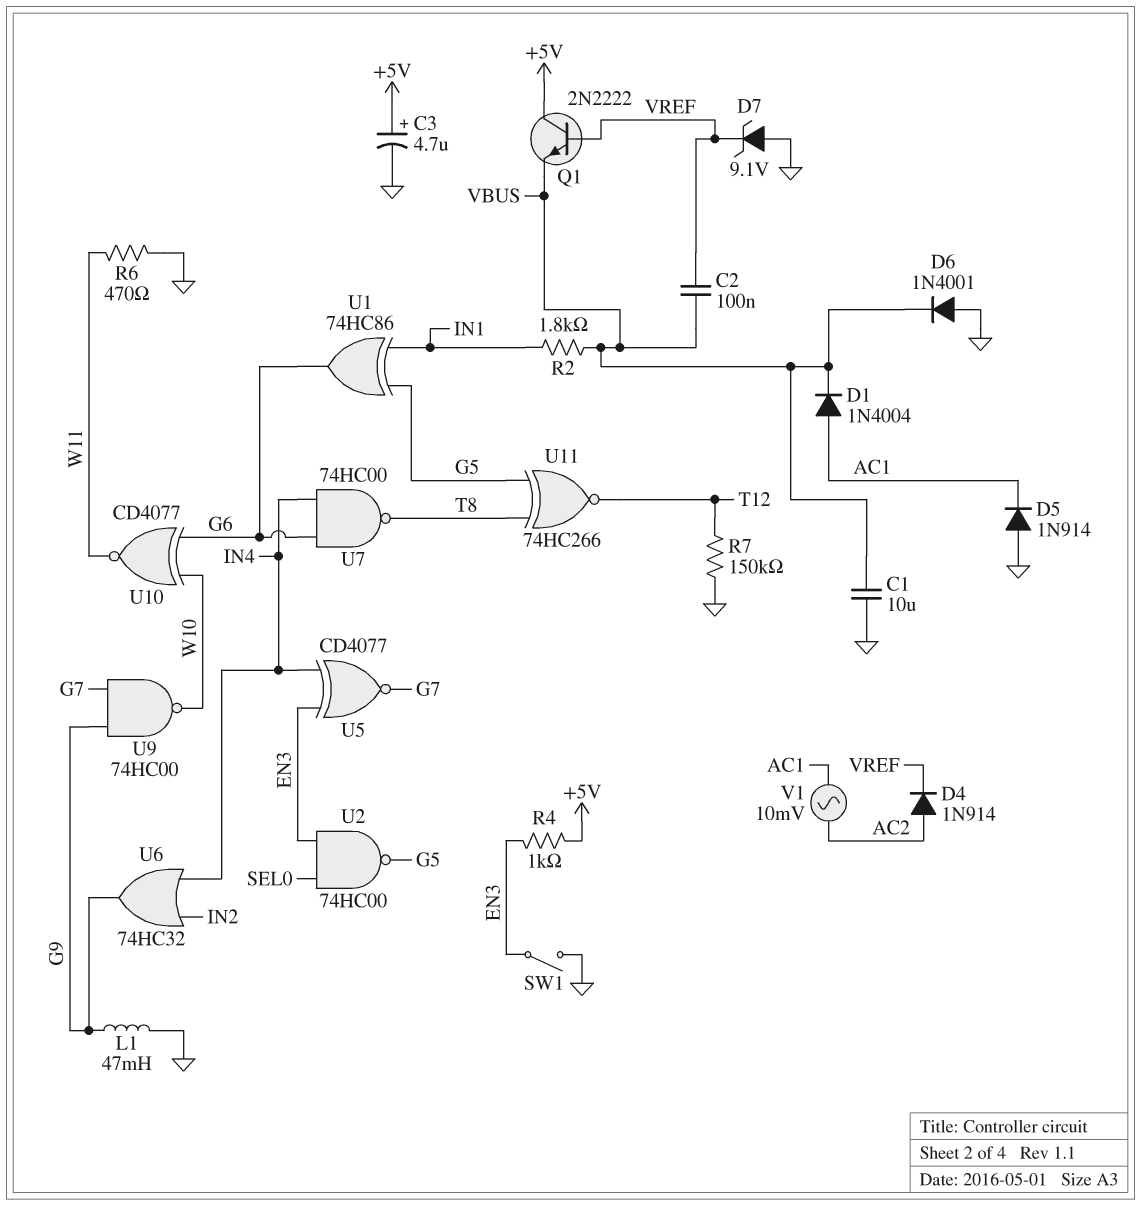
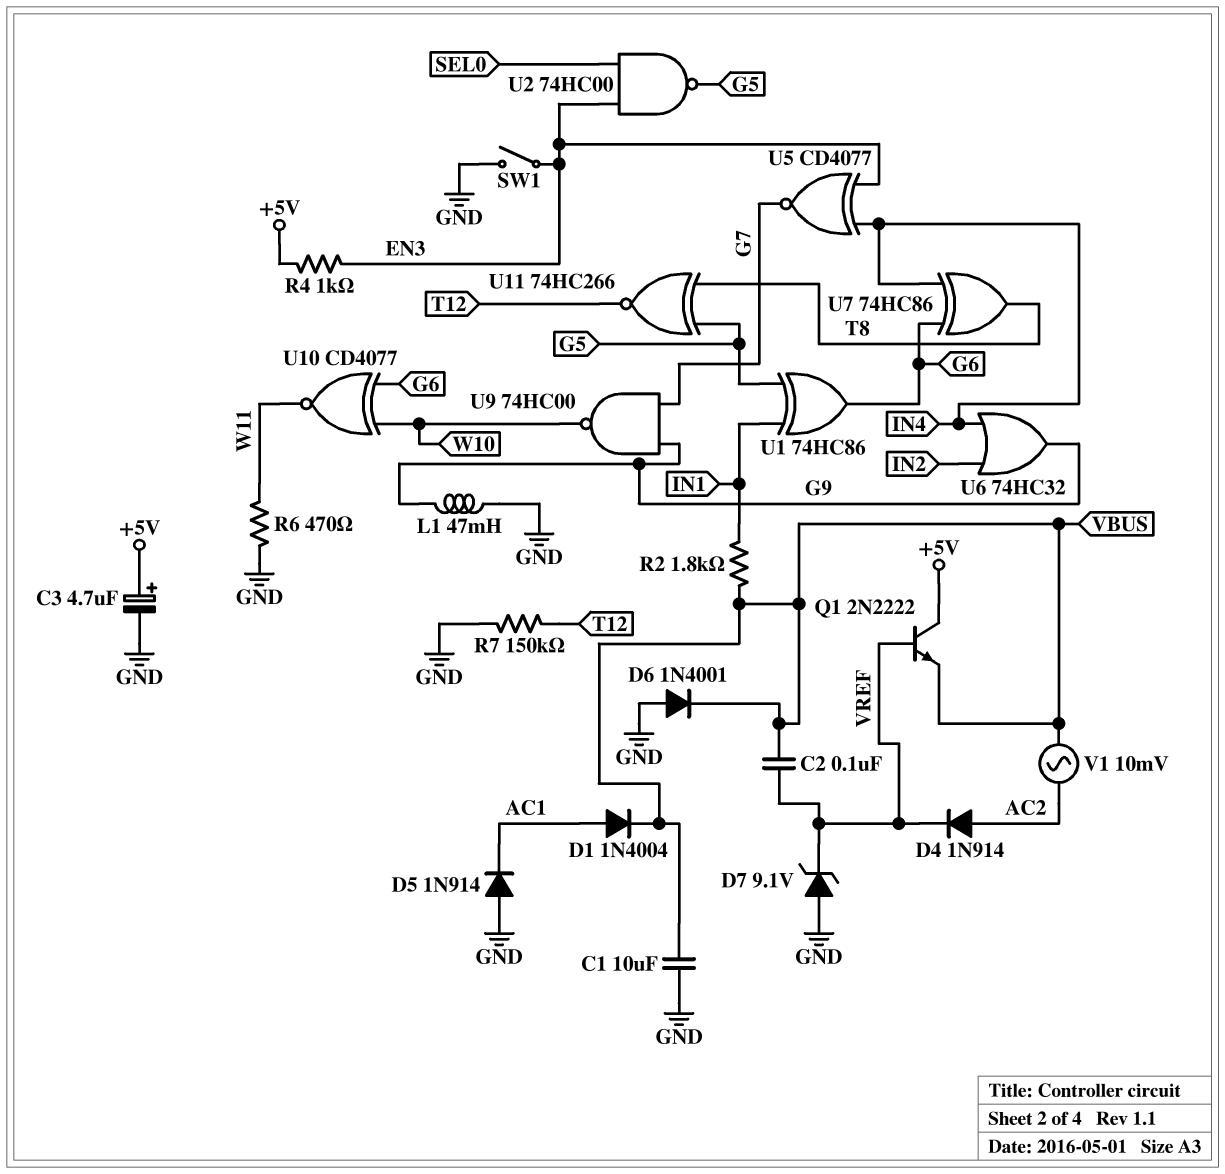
U7: NAND 74HC00 (in G6, in IN4, out T8) -> XOR 74HC86 (in G6, in IN4, out T8)
V1: AC 10mV (AC1, AC2) -> AC 10mV (AC2, VBUS)

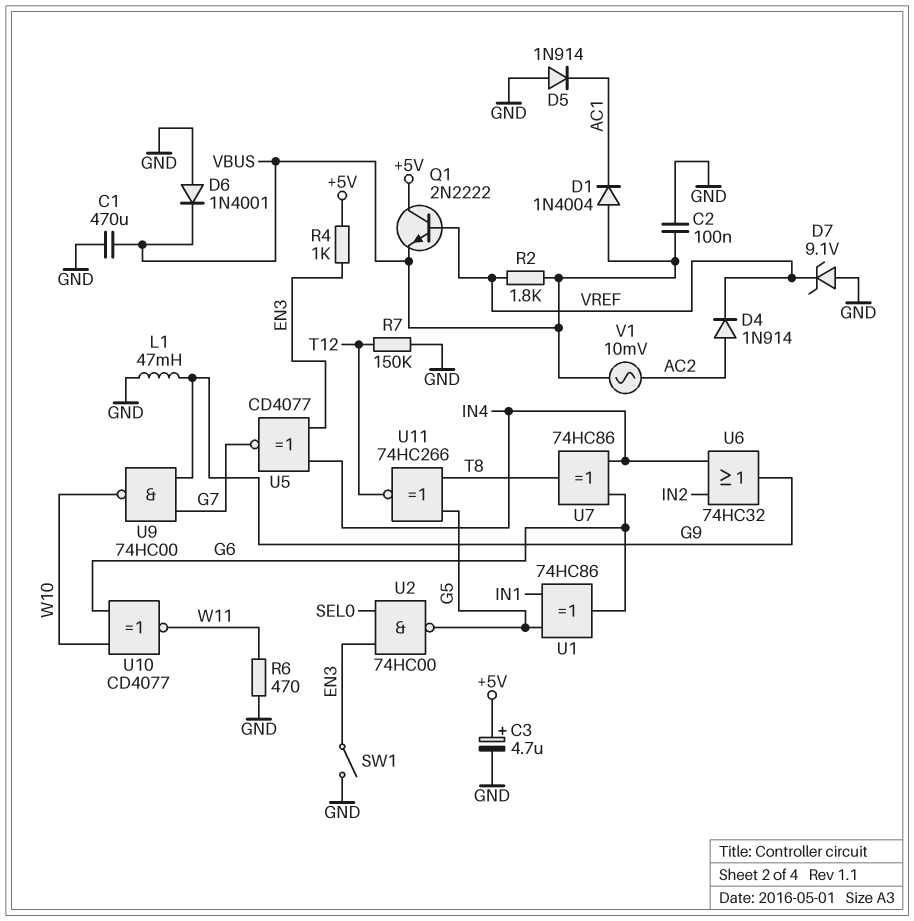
C1: 10uF (GND, VBUS) -> 470uF (GND, VBUS)
C2: 100nF (VBUS, VREF) -> 100nF (GND, VBUS)
D1: diode 1N4004 (A AC1, K VBUS) -> diode 1N4004 (A VBUS, K AC1)
R2: 1.8k (IN1, VBUS) -> 1.8k (VBUS, VREF)

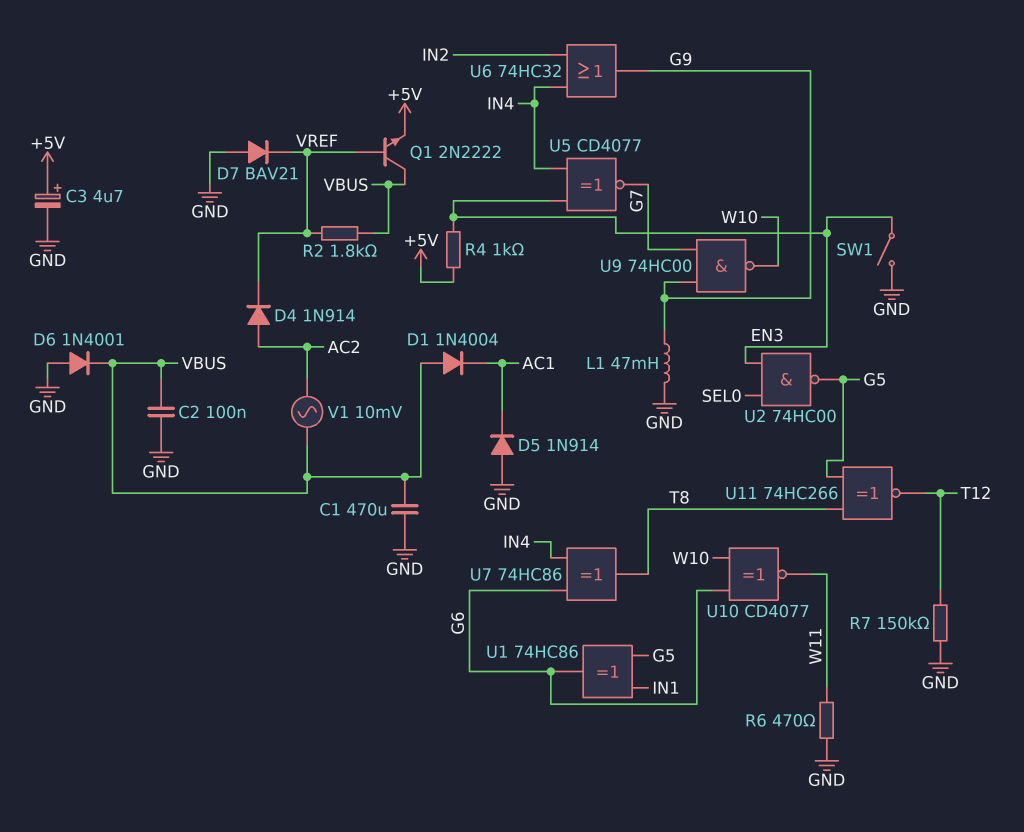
D7: zener 9.1V (A GND, K VREF) -> diode BAV21 (A GND, K VREF)
Q1: NPN 2N2222 (B VREF, C +5V, E VBUS) -> NPN 2N2222 (B VREF, C VBUS, E +5V)

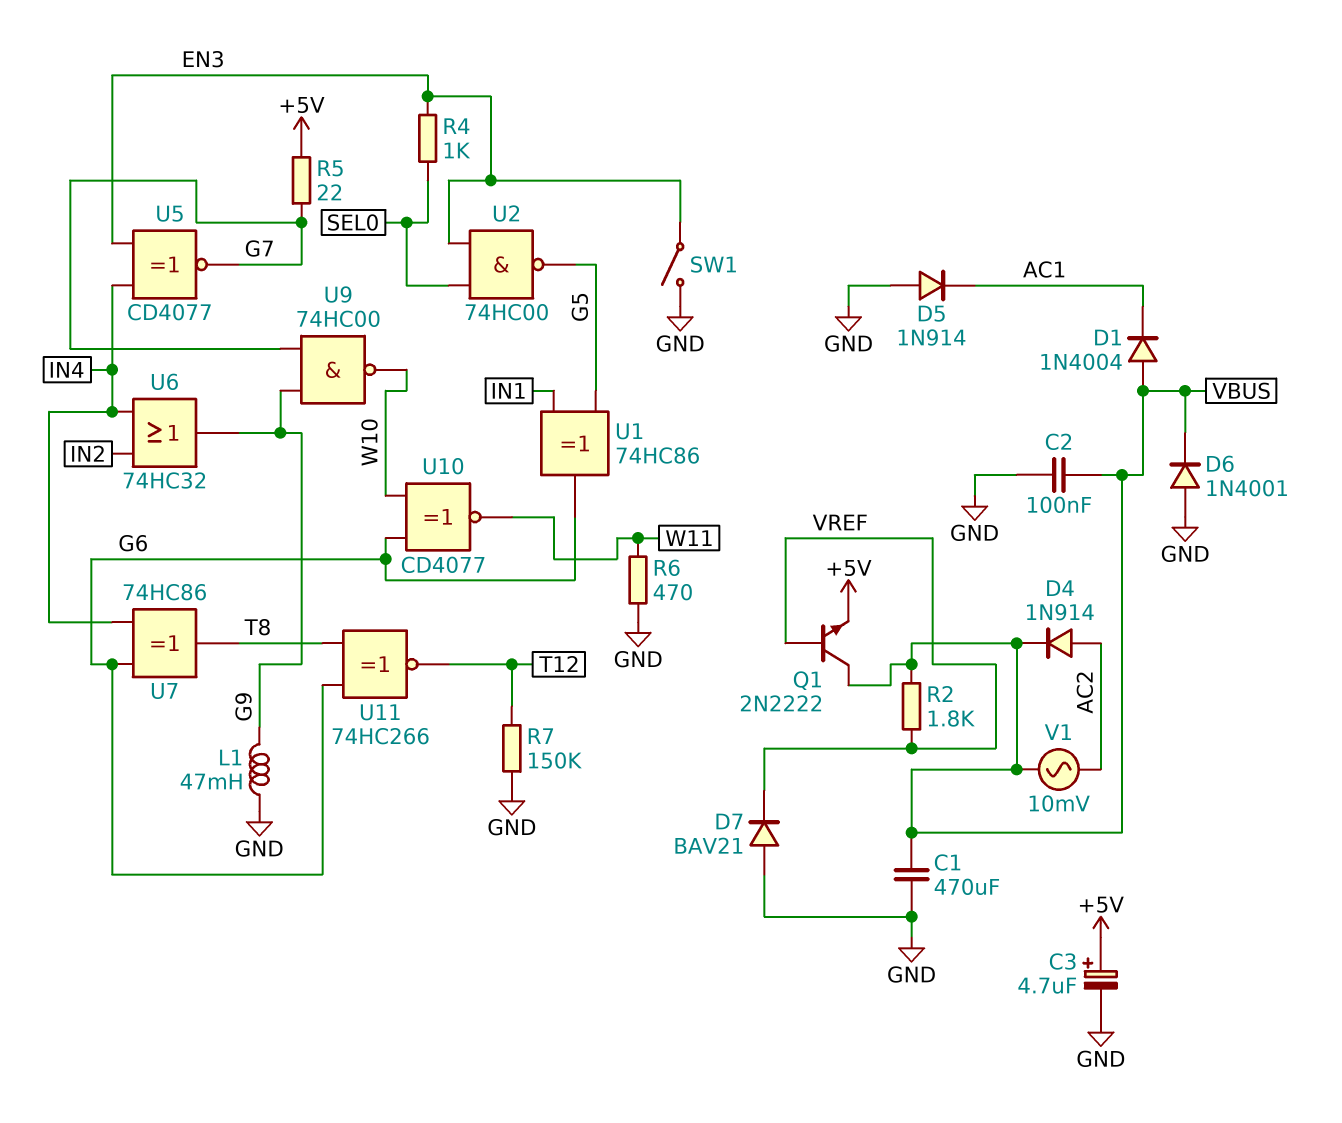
D4: diode 1N914 (A AC2, K VREF) -> diode 1N914 (A AC2, K VBUS)
R4: 1k (+5V, EN3) -> 1k (EN3, SEL0)
R5: none -> 22 (+5V, G7)
U11: XNOR 74HC266 (in G5, in T8, out T12) -> XNOR 74HC266 (in G6, in T8, out T12)

